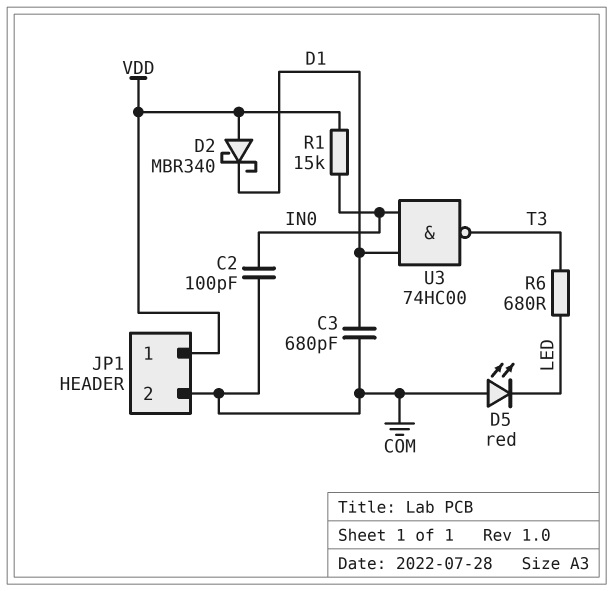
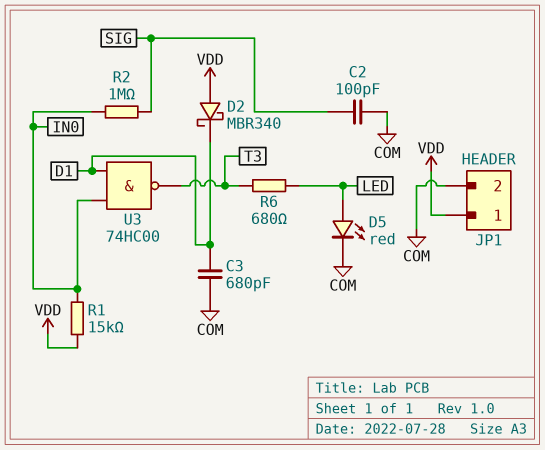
C2: 100pF (COM, IN0) -> 100pF (COM, SIG)
D5: LED red (A COM, K LED) -> LED red (A LED, K COM)
R2: none -> 1M (IN0, SIG)

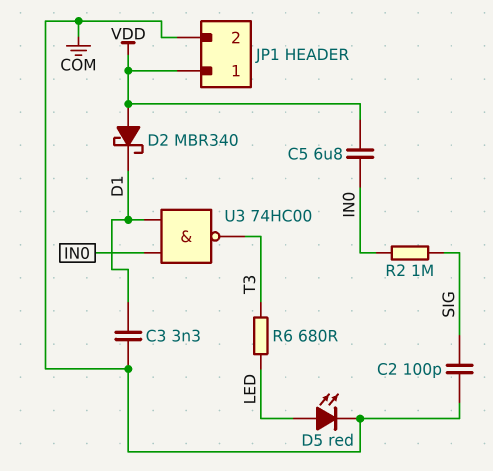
C3: 680pF (COM, D1) -> 3.3nF (COM, D1)
C5: none -> 6.8uF (IN0, VDD)
R1: 15k (IN0, VDD) -> none

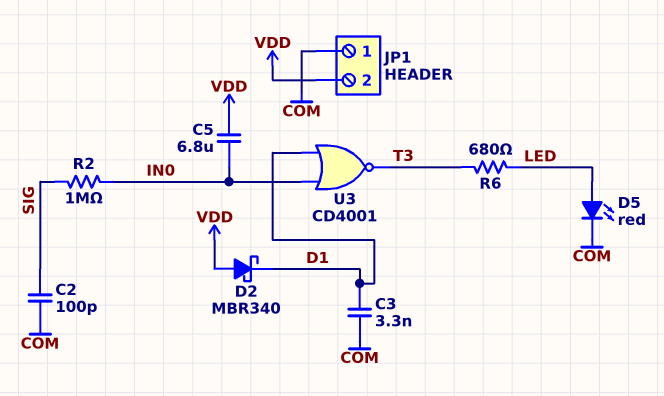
JP1 pin 1: VDD -> COM
JP1 pin 2: COM -> VDD
U3: NAND 74HC00 (in D1, in IN0, out T3) -> NOR CD4001 (in D1, in IN0, out T3)

